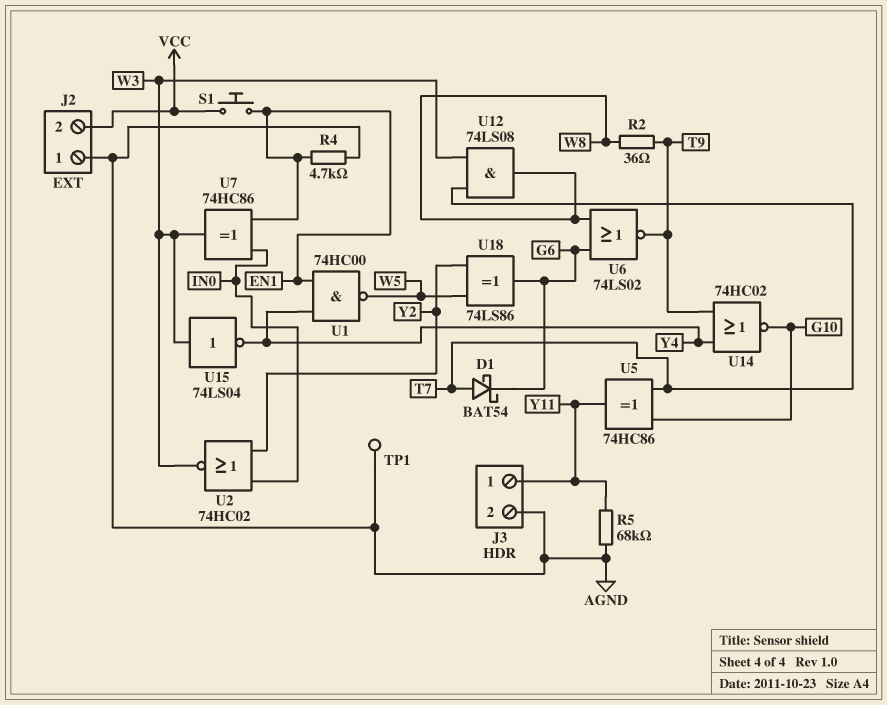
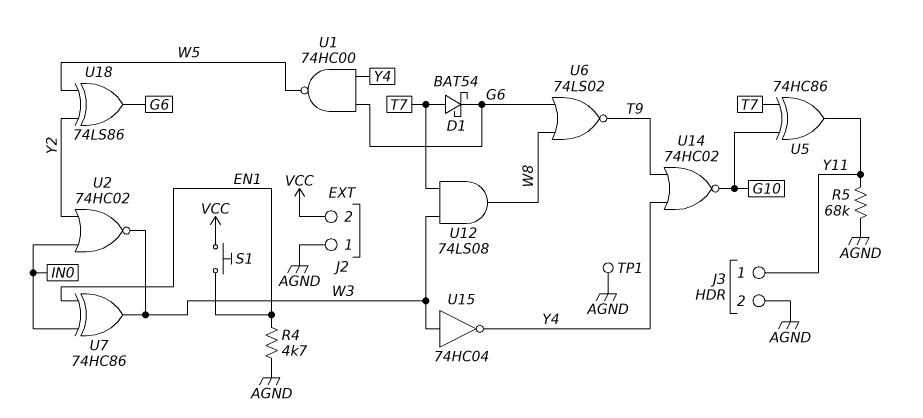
R2: 36 (T9, W8) -> none
U1: NAND 74HC00 (in EN1, in Y4, out W5) -> NAND 74HC00 (in G6, in Y4, out W5)
U15: NOT 74LS04 (in W3, out Y4) -> NOT 74HC04 (in W3, out Y4)

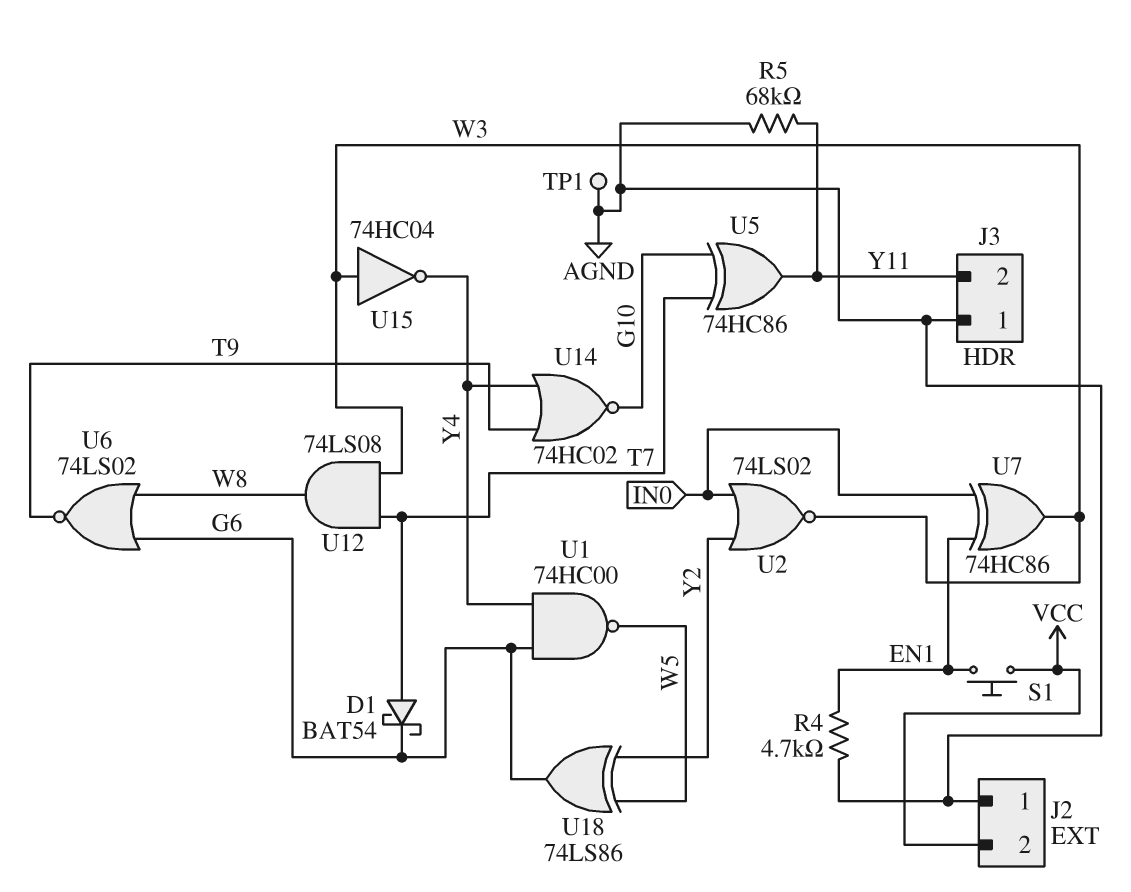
J3 pin 1: Y11 -> AGND
J3 pin 2: AGND -> Y11
U2: NOR 74HC02 (in IN0, in Y2, out W3) -> NOR 74LS02 (in IN0, in Y2, out W3)

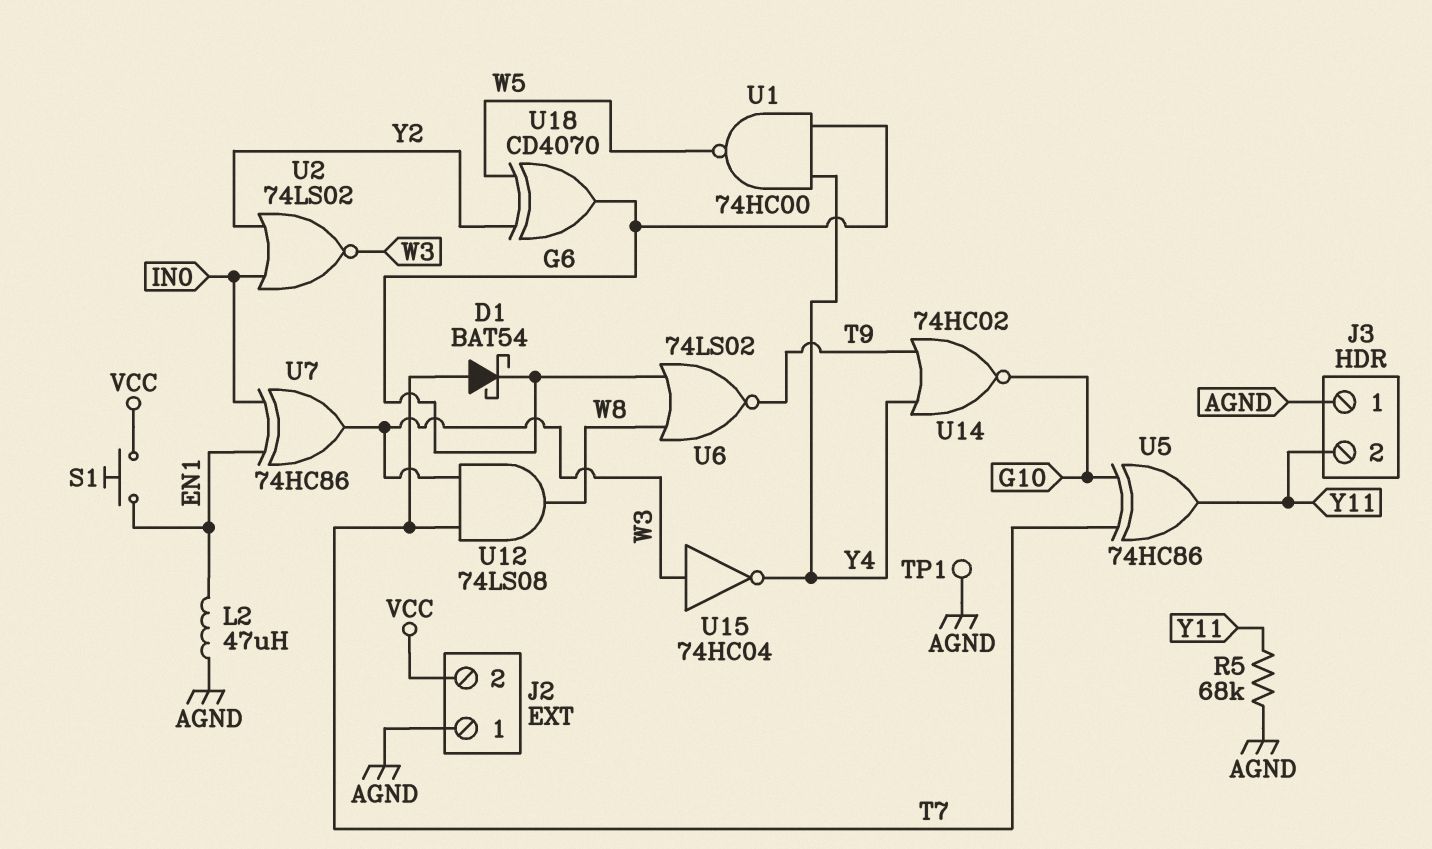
L2: none -> 47uH (AGND, EN1)
R4: 4.7k (AGND, EN1) -> none
U18: XOR 74LS86 (in W5, in Y2, out G6) -> XOR CD4070 (in W5, in Y2, out G6)

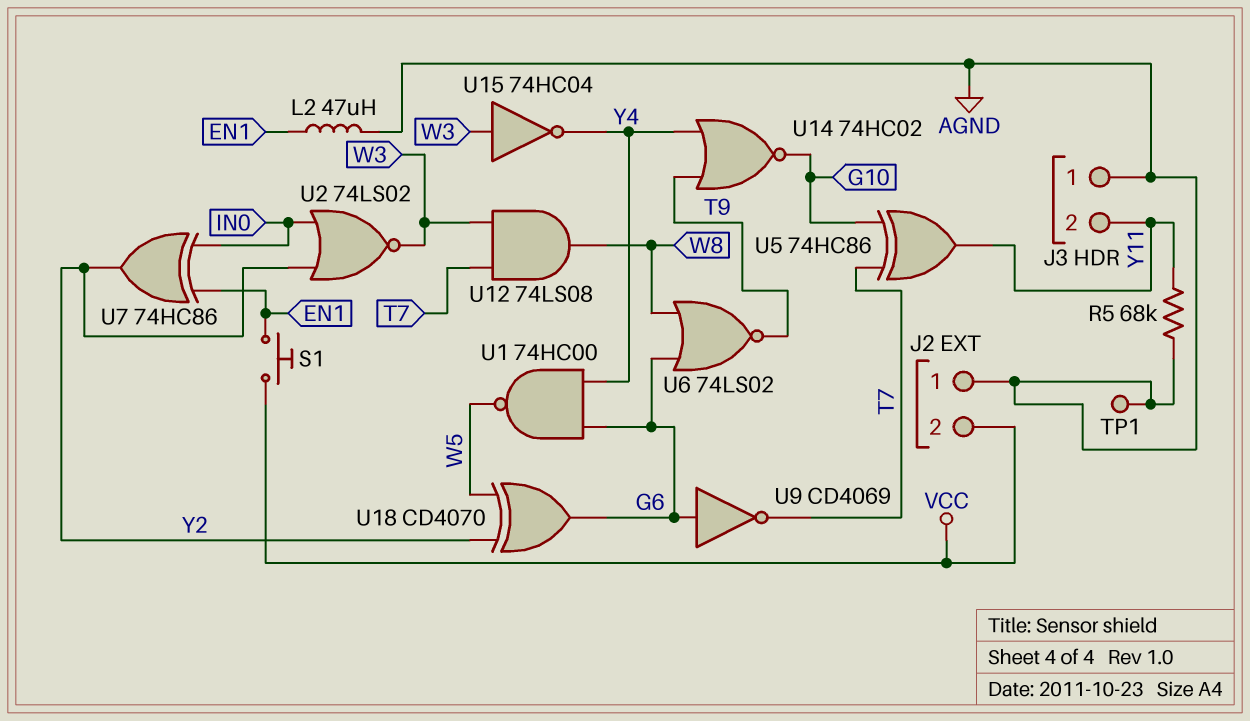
D1: schottky BAT54 (A T7, K G6) -> none
U7: XOR 74HC86 (in EN1, in IN0, out W3) -> XOR 74HC86 (in EN1, in IN0, out Y2)
U9: none -> NOT CD4069 (in G6, out T7)

